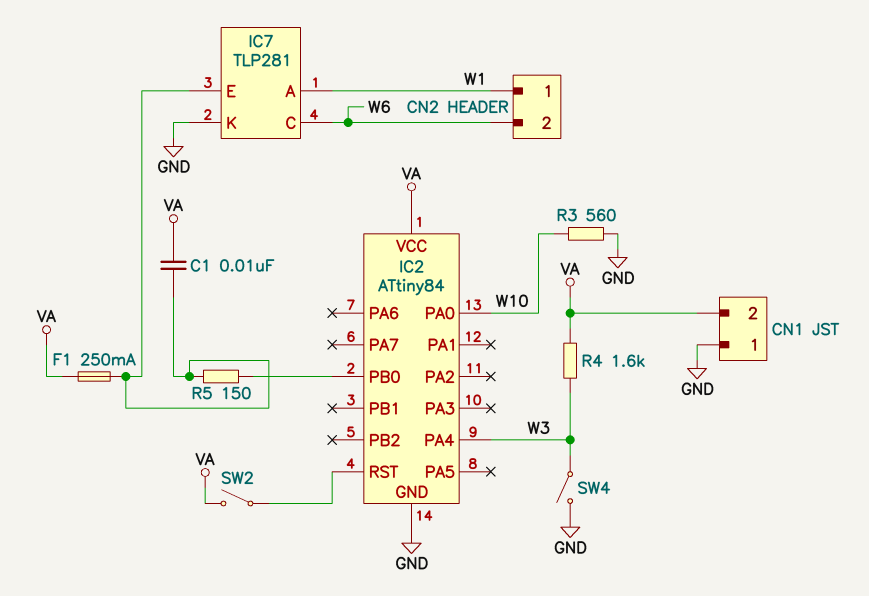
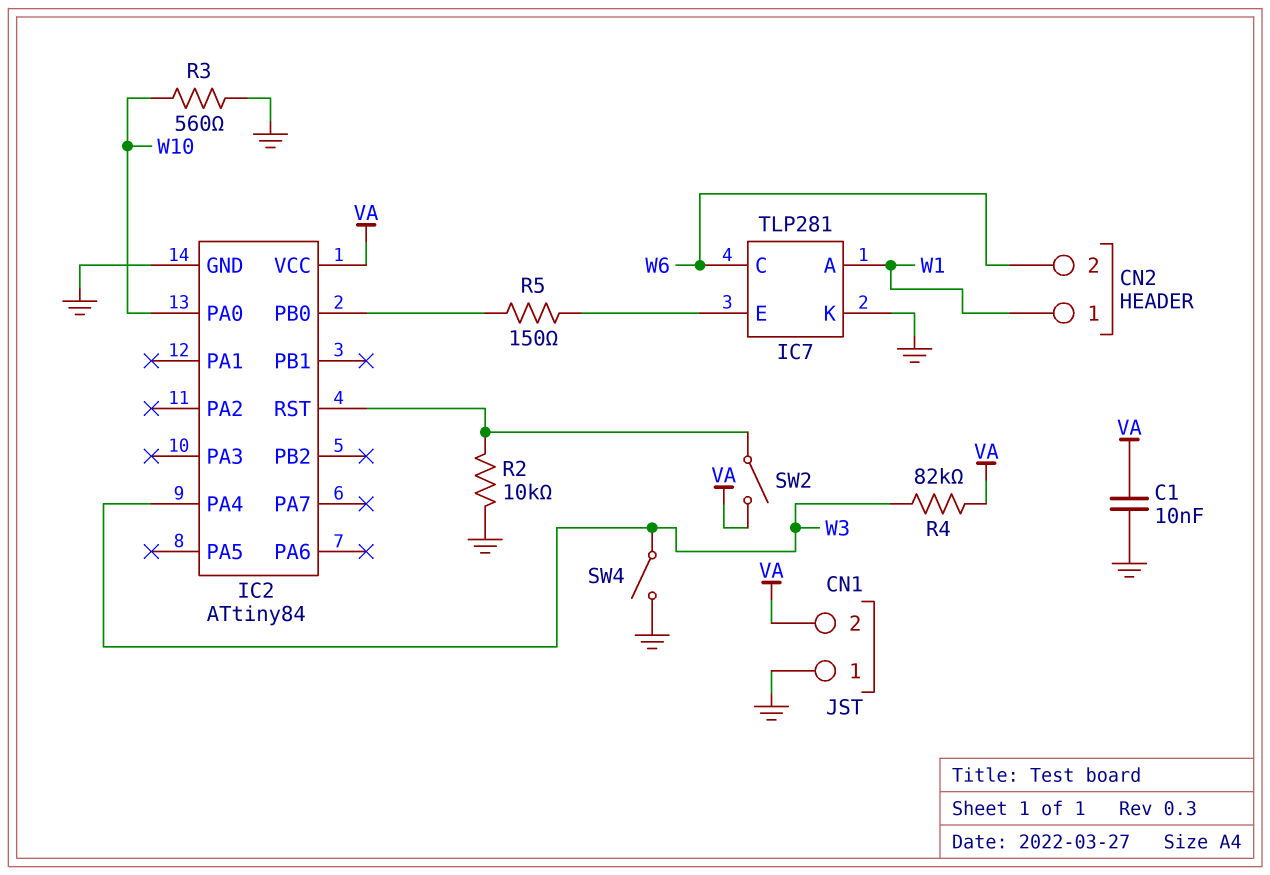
C1: 10nF (IC7/E, VA) -> 10nF (GND, VA)
F1: 250mA (IC7/E, VA) -> none
R2: none -> 10k (GND, IC2/RST)
R4: 1.6k (VA, W3) -> 82k (VA, W3)

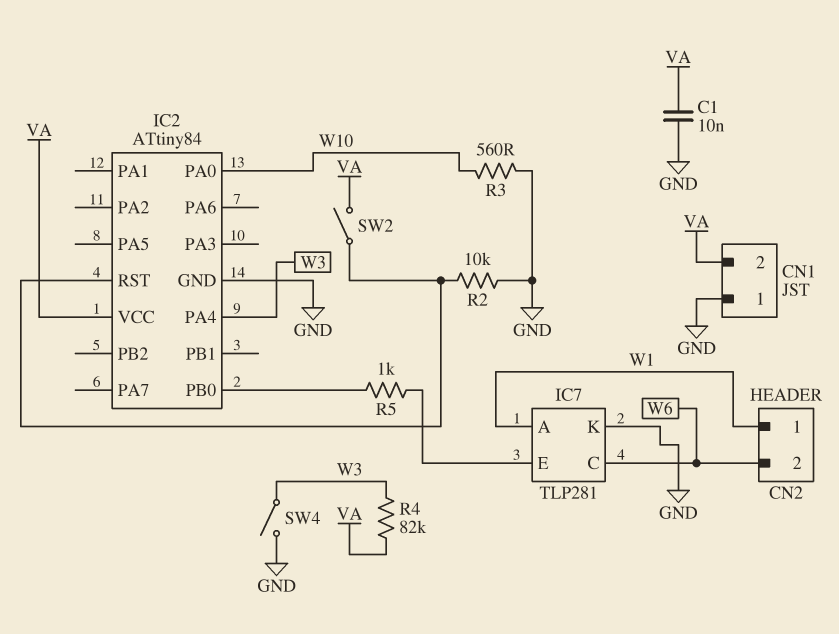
R5: 150 (IC2/PB0, IC7/E) -> 1k (IC2/PB0, IC7/E)

